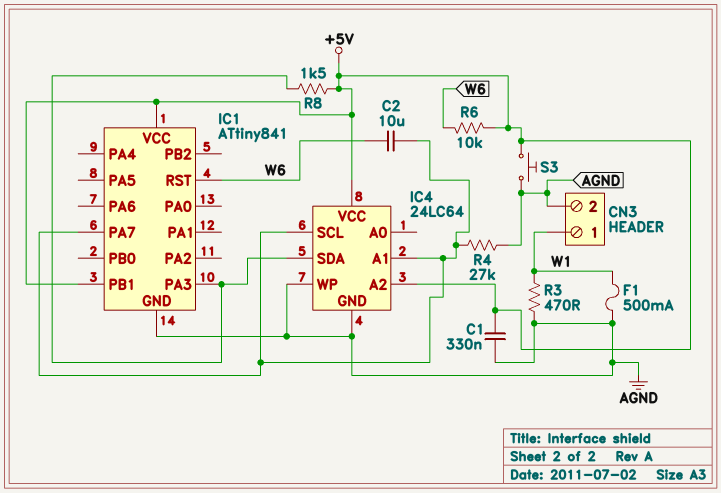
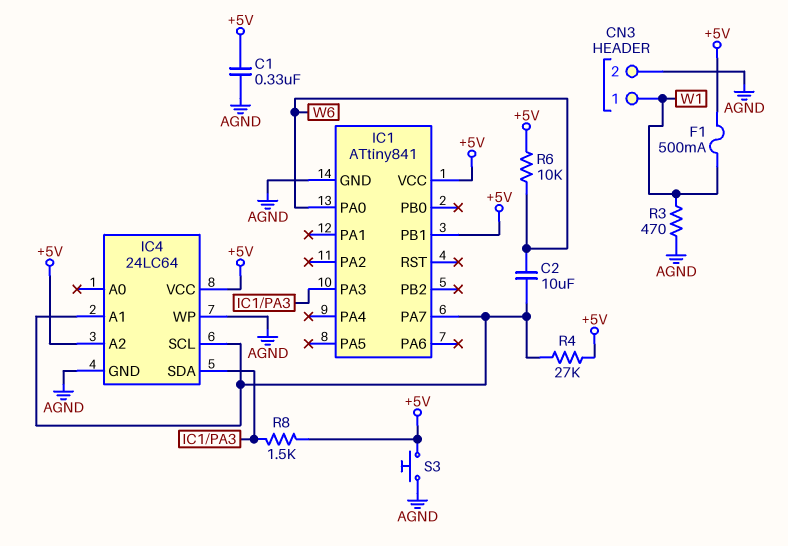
F1: 500mA (AGND, W1) -> 500mA (+5V, W1)
IC1 pin PA0: none -> W6
IC1 pin RST: W6 -> none
R4: 27k (AGND, IC1/PA7) -> 27k (+5V, IC1/PA7)

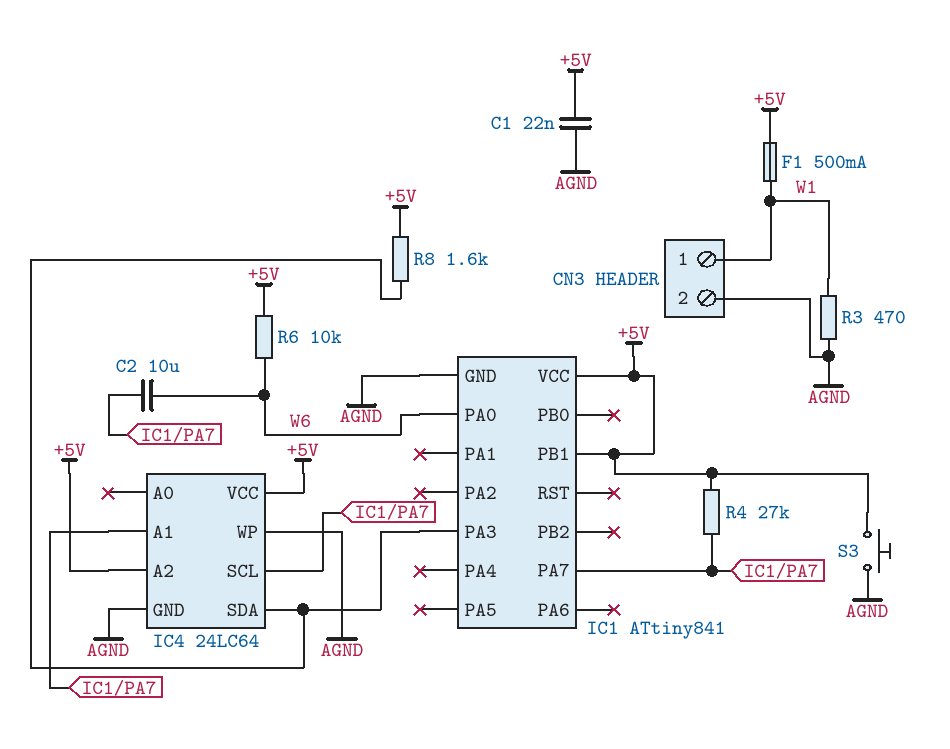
C1: 330nF (+5V, AGND) -> 22nF (+5V, AGND)
R8: 1.5k (+5V, IC1/PA3) -> 1.6k (+5V, IC1/PA3)

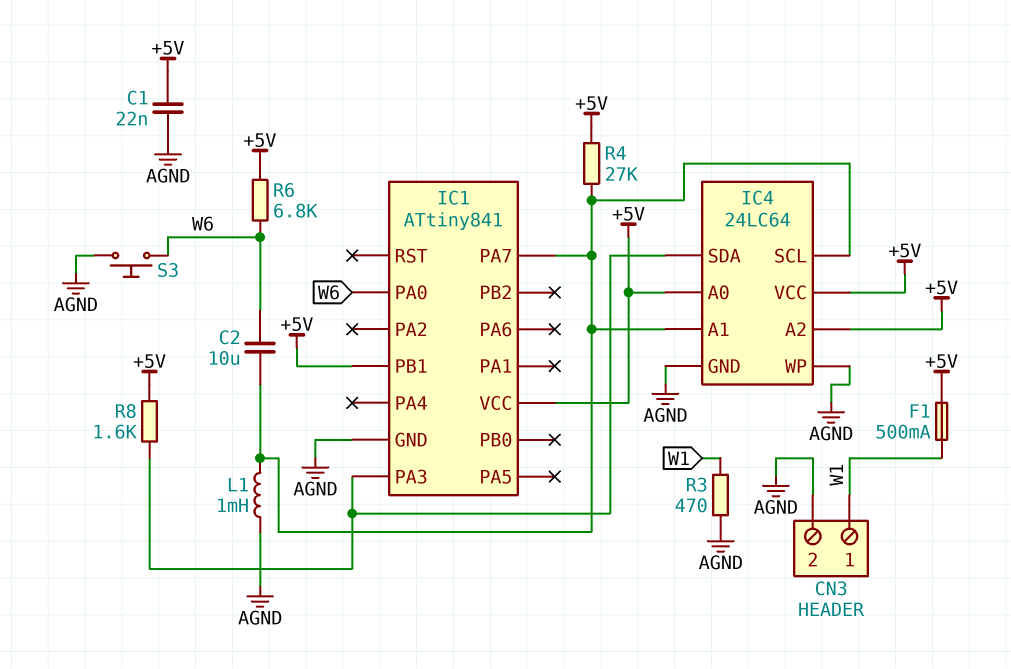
IC4 pin A0: none -> +5V
L1: none -> 1mH (AGND, IC1/PA7)
R6: 10k (+5V, W6) -> 6.8k (+5V, W6)
S3: button (+5V, AGND) -> button (AGND, W6)

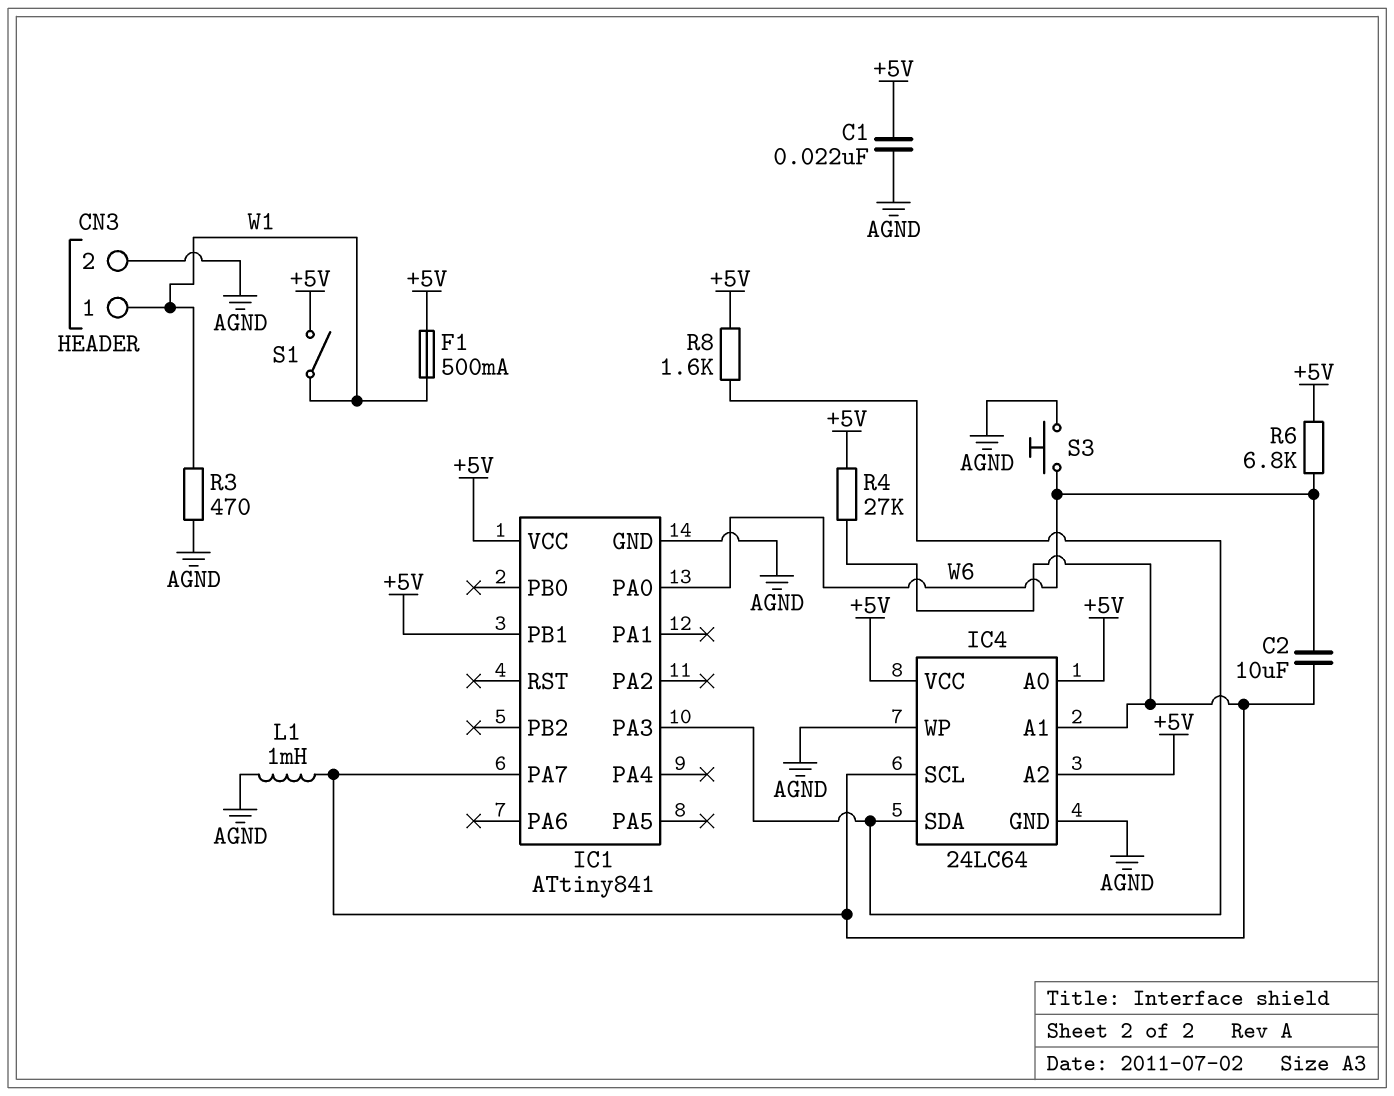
S1: none -> switch (+5V, W1)

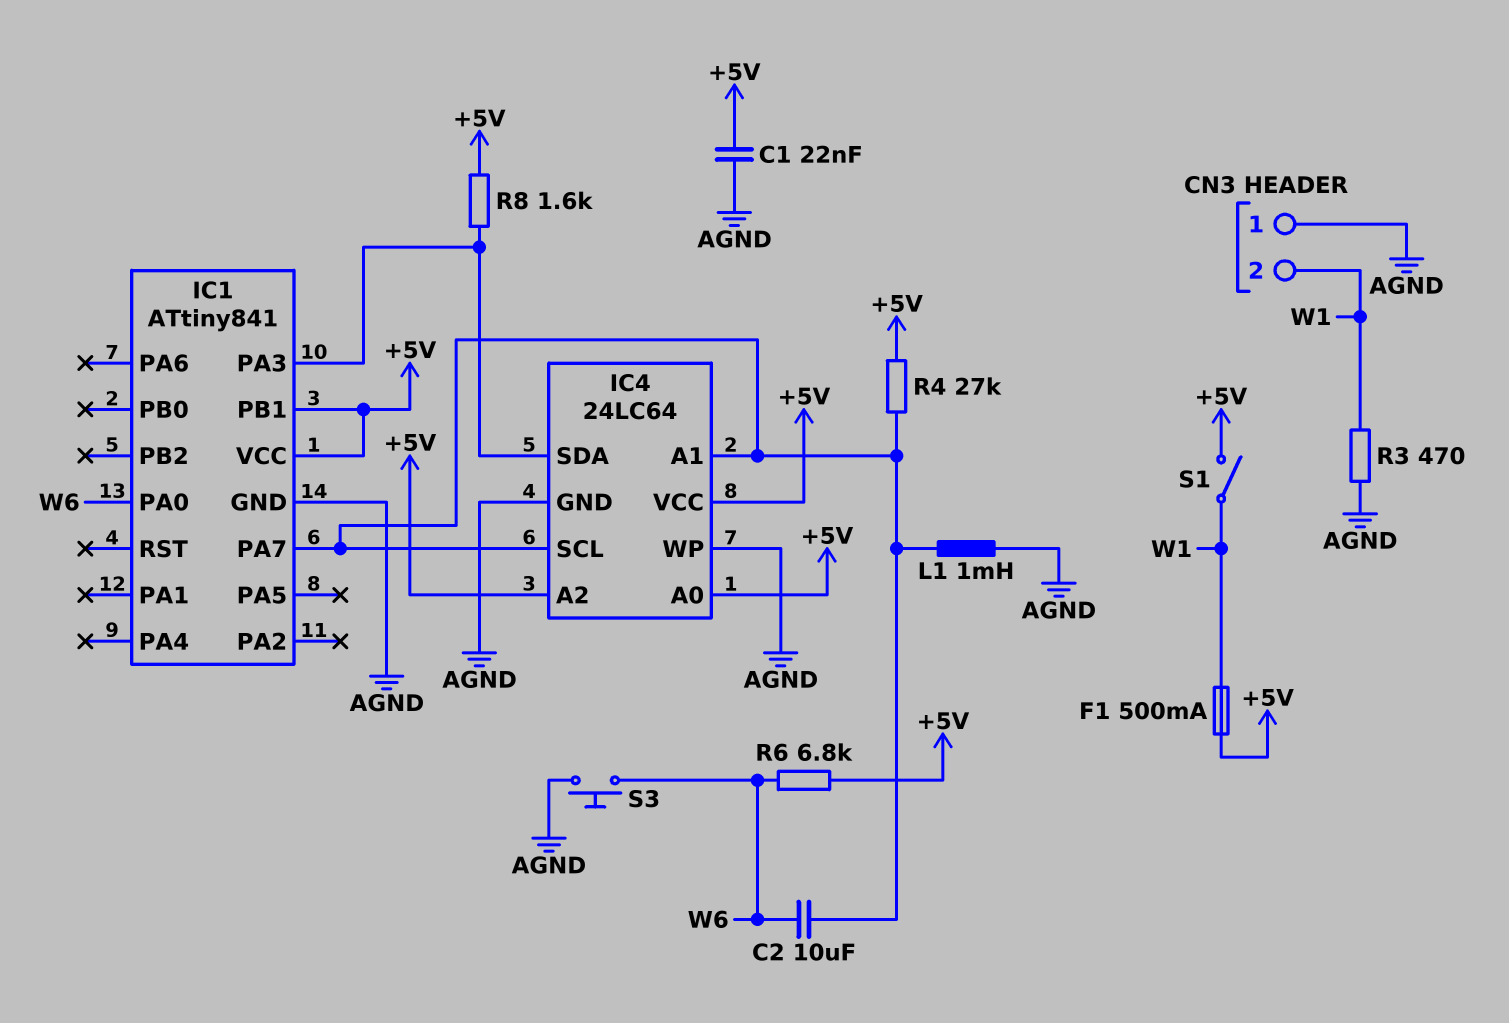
CN3 pin 1: W1 -> AGND
CN3 pin 2: AGND -> W1

